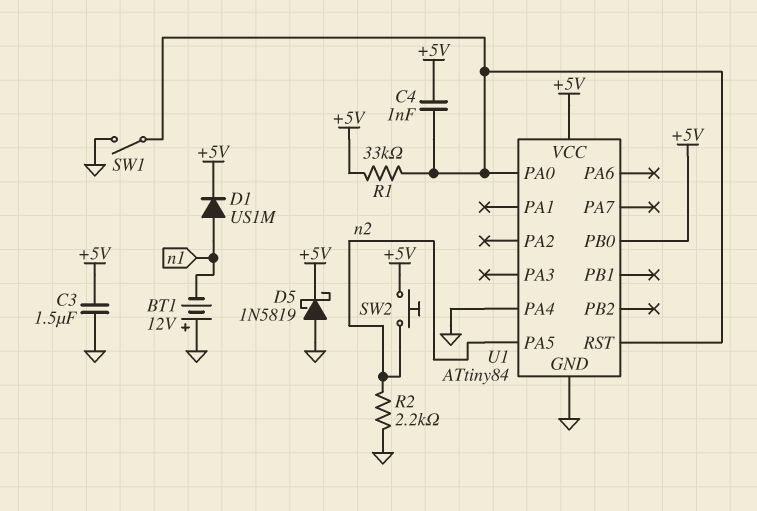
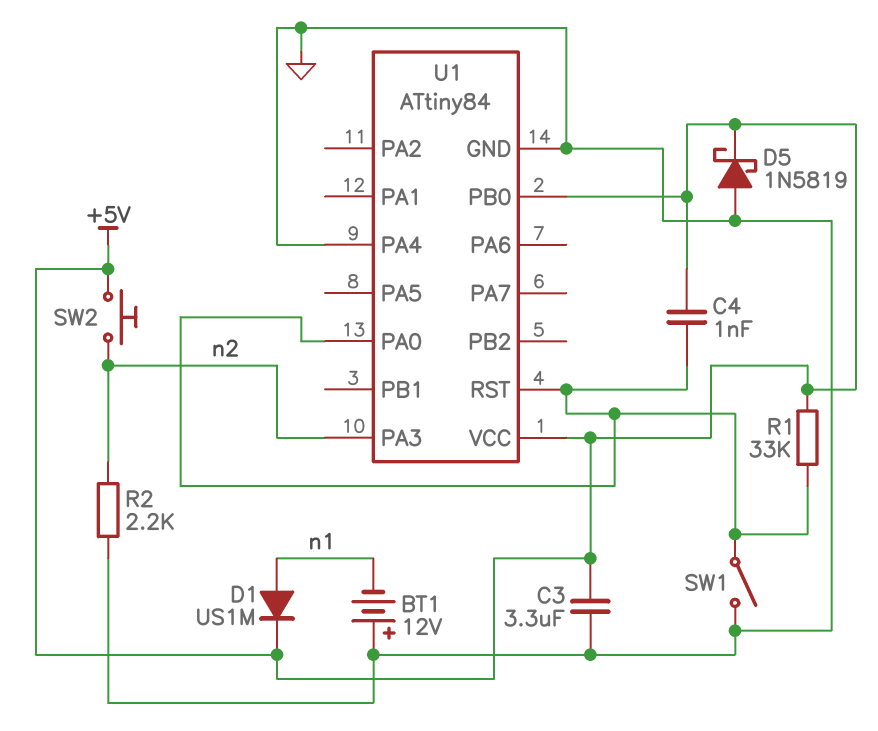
C3: 1.5uF (+5V, GND) -> 3.3uF (+5V, GND)
U1 pin PA3: none -> n2
U1 pin PA5: n2 -> none

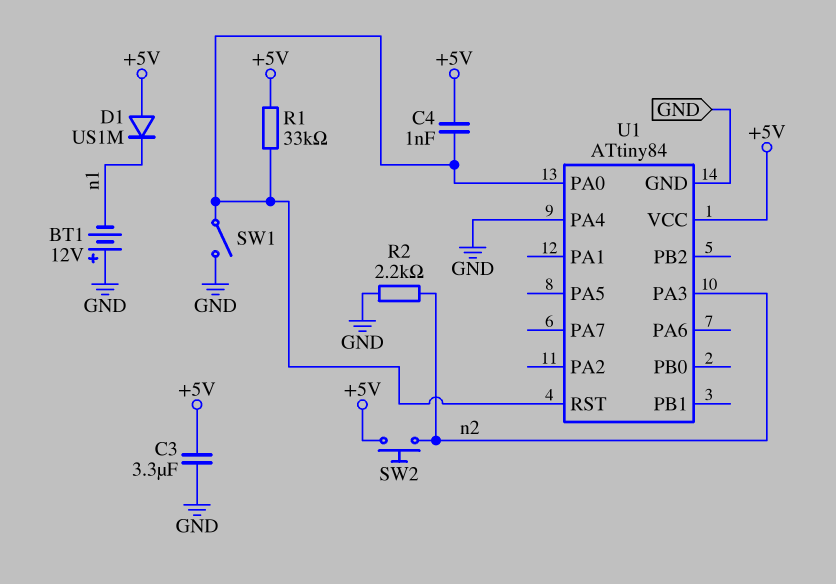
D1: diode US1M (A n1, K +5V) -> diode US1M (A +5V, K n1)
D5: schottky 1N5819 (A GND, K +5V) -> none
U1 pin PB0: +5V -> none

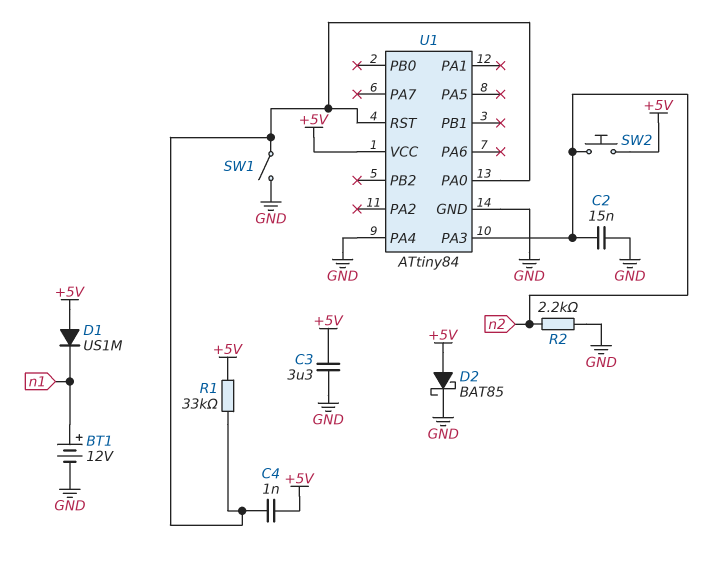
BT1: 12V (plus GND, minus n1) -> 12V (plus n1, minus GND)
C2: none -> 15nF (GND, n2)
D2: none -> schottky BAT85 (A +5V, K GND)

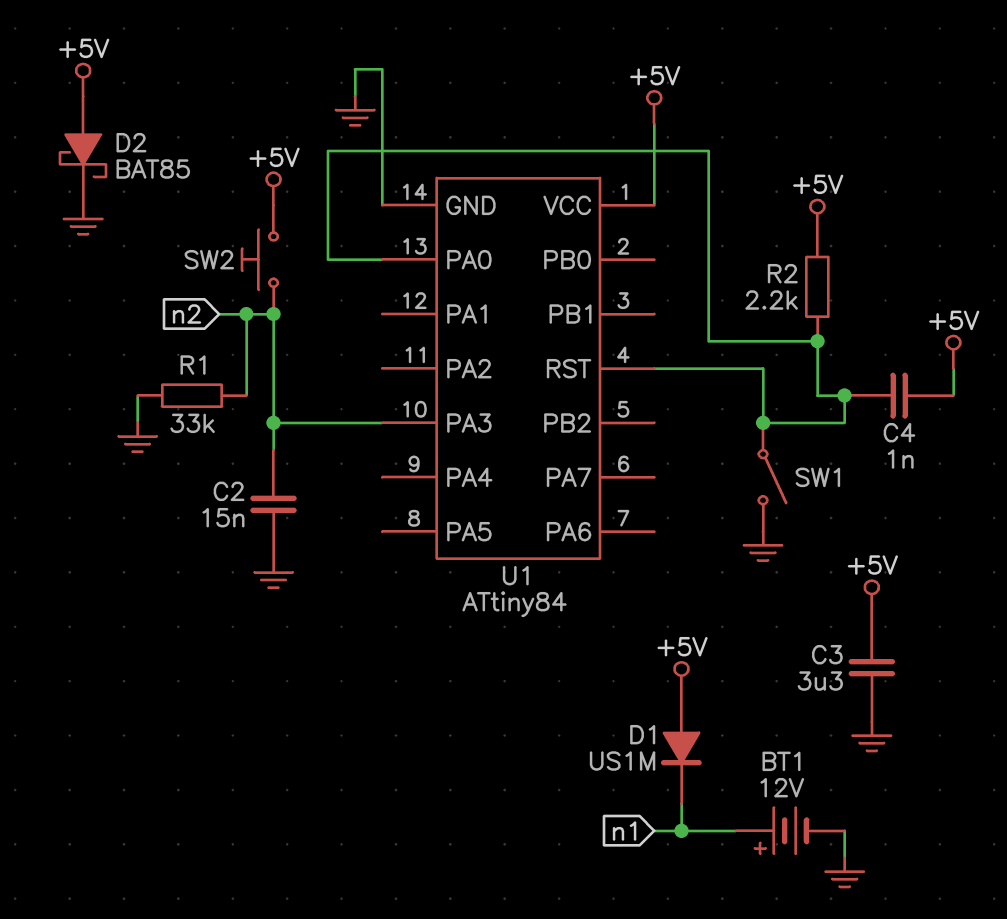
R1: 33k (+5V, U1/PA0) -> 33k (GND, n2)
R2: 2.2k (GND, n2) -> 2.2k (+5V, U1/PA0)
U1 pin PA4: GND -> none

